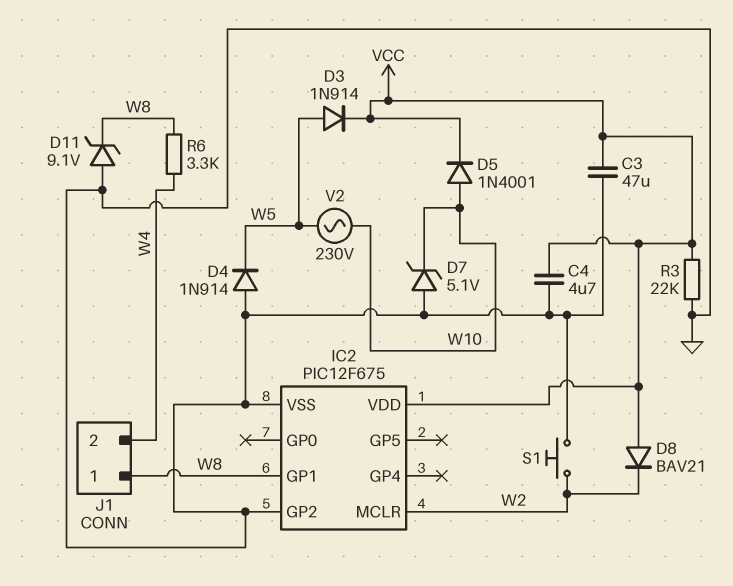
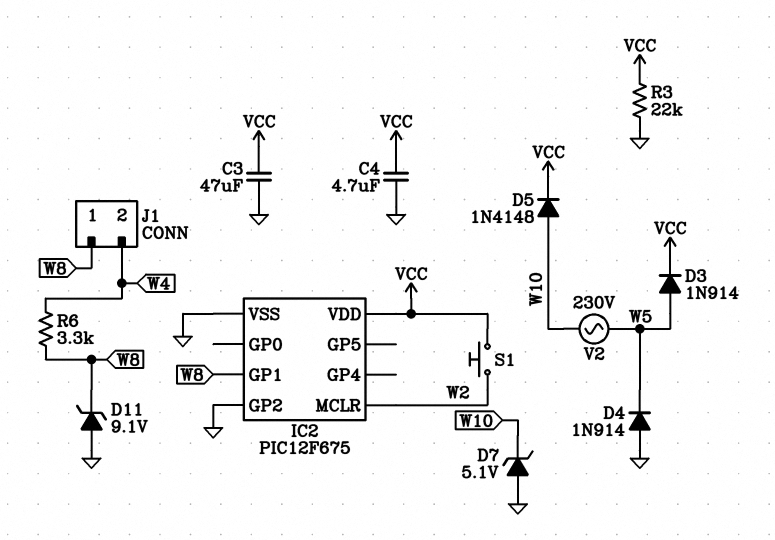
D5: diode 1N4001 (A W10, K VCC) -> diode 1N4148 (A W10, K VCC)
D8: diode BAV21 (A VCC, K W2) -> none
S1: button (GND, W2) -> button (VCC, W2)

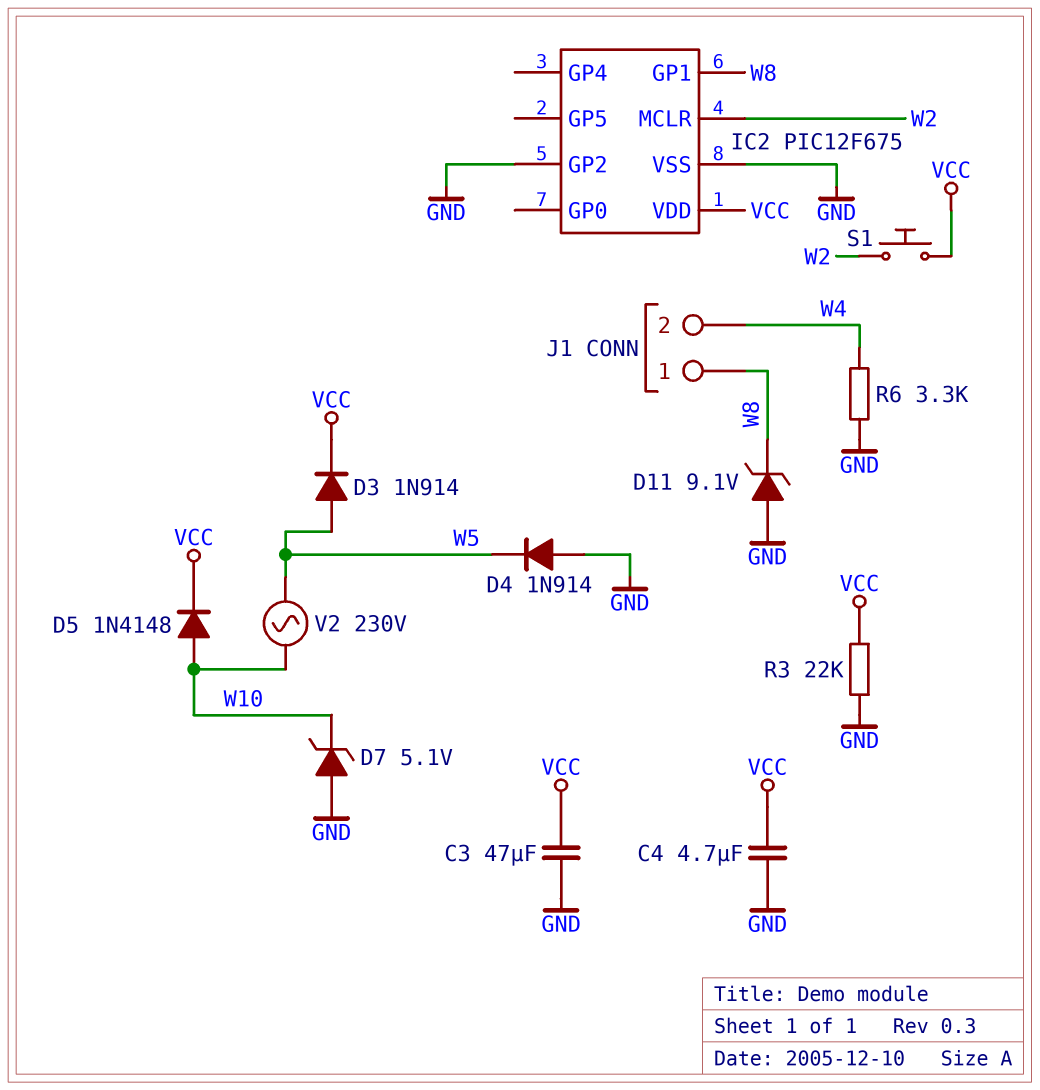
R6: 3.3k (W4, W8) -> 3.3k (GND, W4)

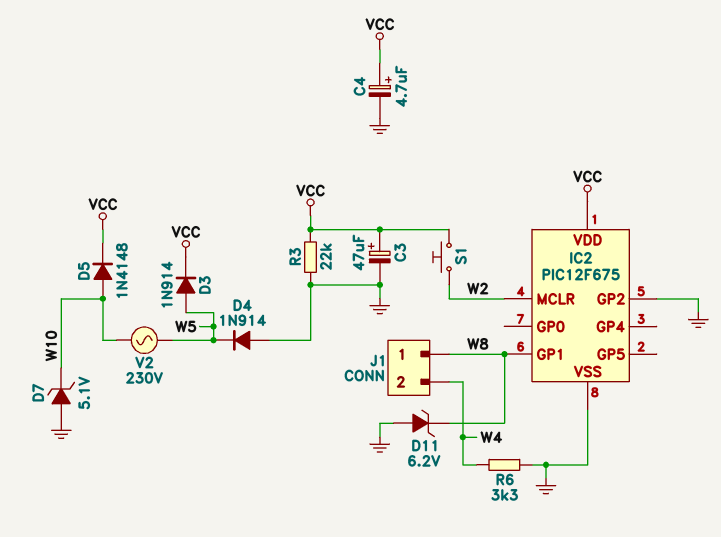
C3: 47uF (GND, VCC) -> 47uF (plus VCC, minus GND)
C4: 4.7uF (GND, VCC) -> 4.7uF (plus VCC, minus GND)
D11: zener 9.1V (A GND, K W8) -> zener 6.2V (A GND, K W8)

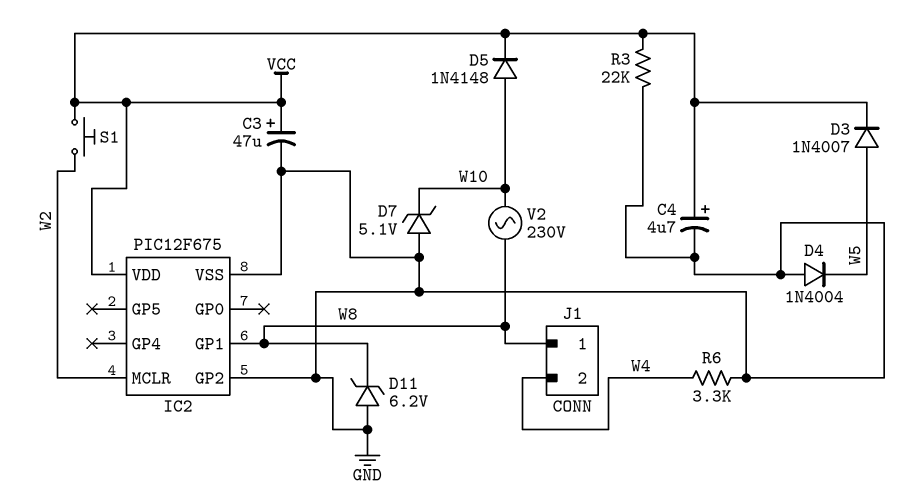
D3: diode 1N914 (A W5, K VCC) -> diode 1N4007 (A W5, K VCC)
D4: diode 1N914 (A GND, K W5) -> diode 1N4004 (A GND, K W5)
V2: AC 230V (W5, W10) -> AC 230V (W8, W10)

